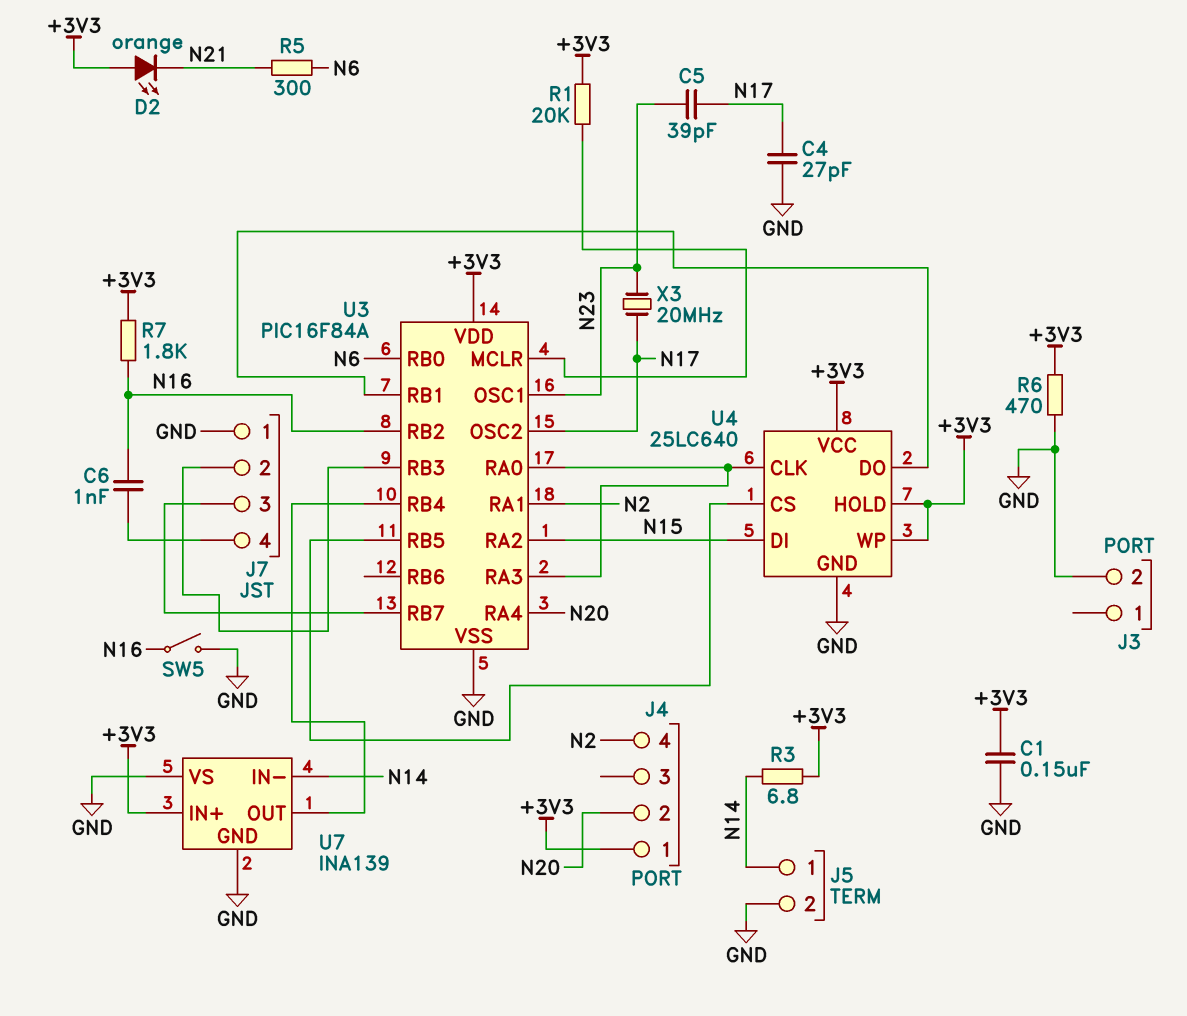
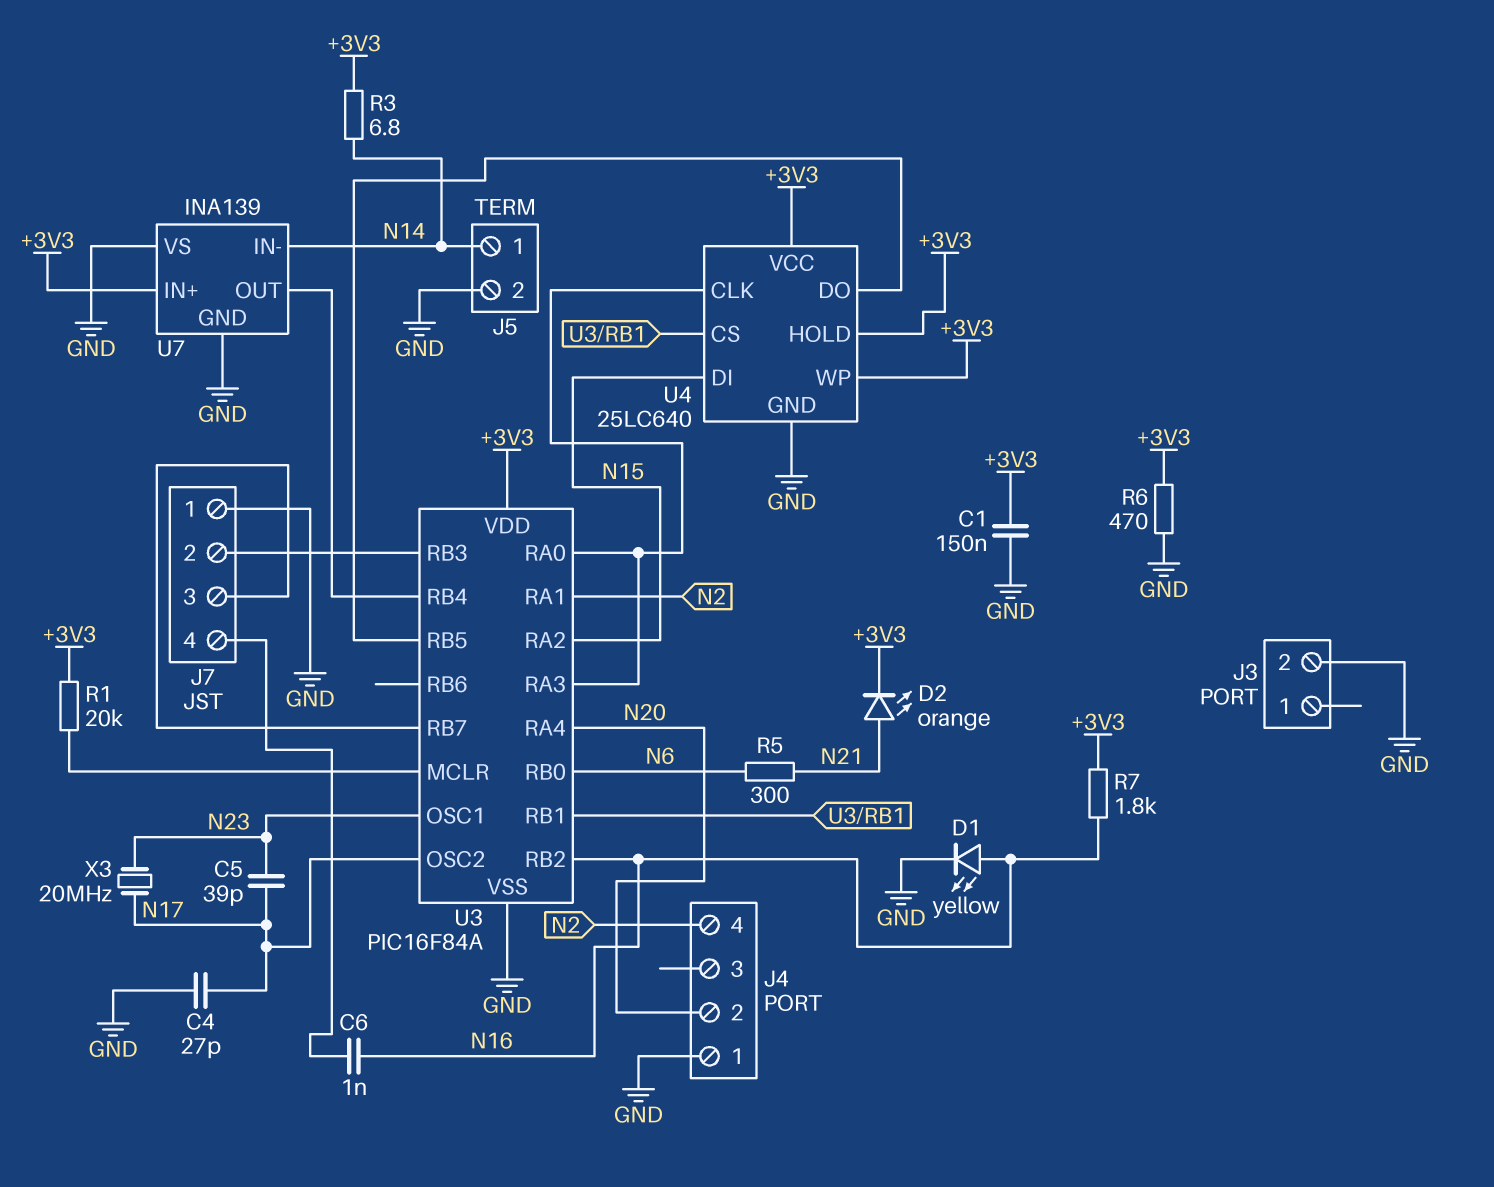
D1: none -> LED yellow (A N16, K GND)
D2: LED orange (A +3V3, K N21) -> LED orange (A N21, K +3V3)
J4 pin 1: +3V3 -> GND
SW5: switch (GND, N16) -> none
U4 pin CS: U3/RB5 -> U3/RB1
U4 pin DO: U3/RB1 -> U3/RB5

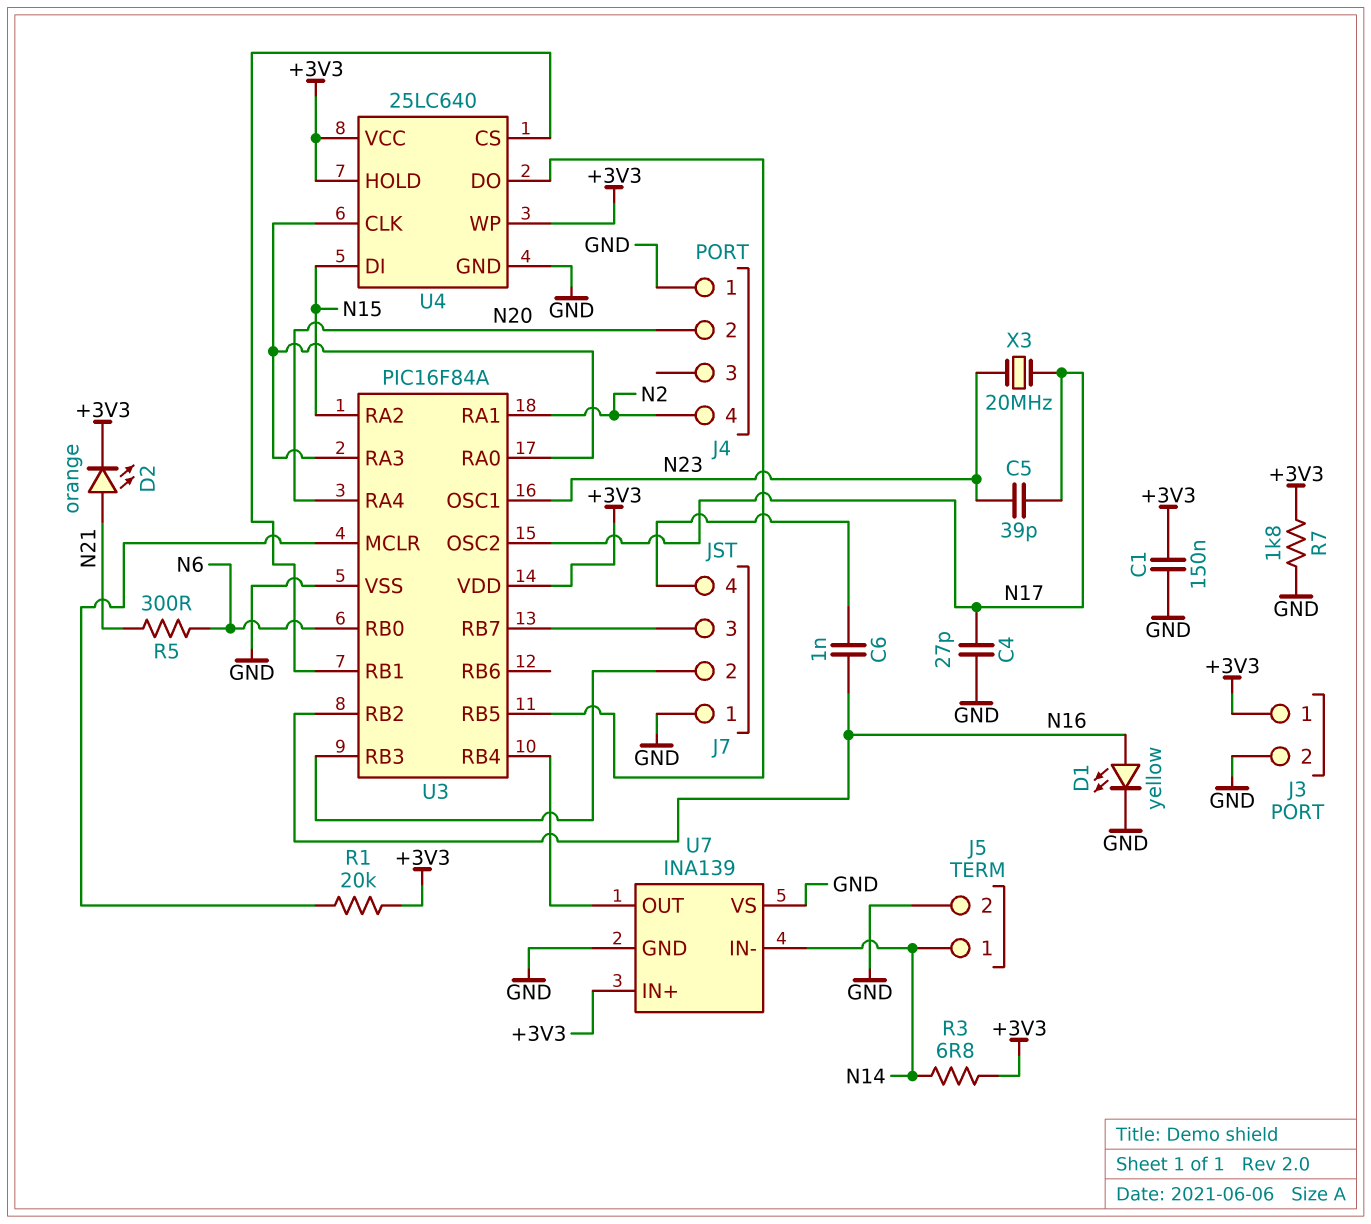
J3 pin 1: none -> +3V3
R6: 470 (+3V3, GND) -> none
R7: 1.8k (+3V3, N16) -> 1.8k (+3V3, GND)

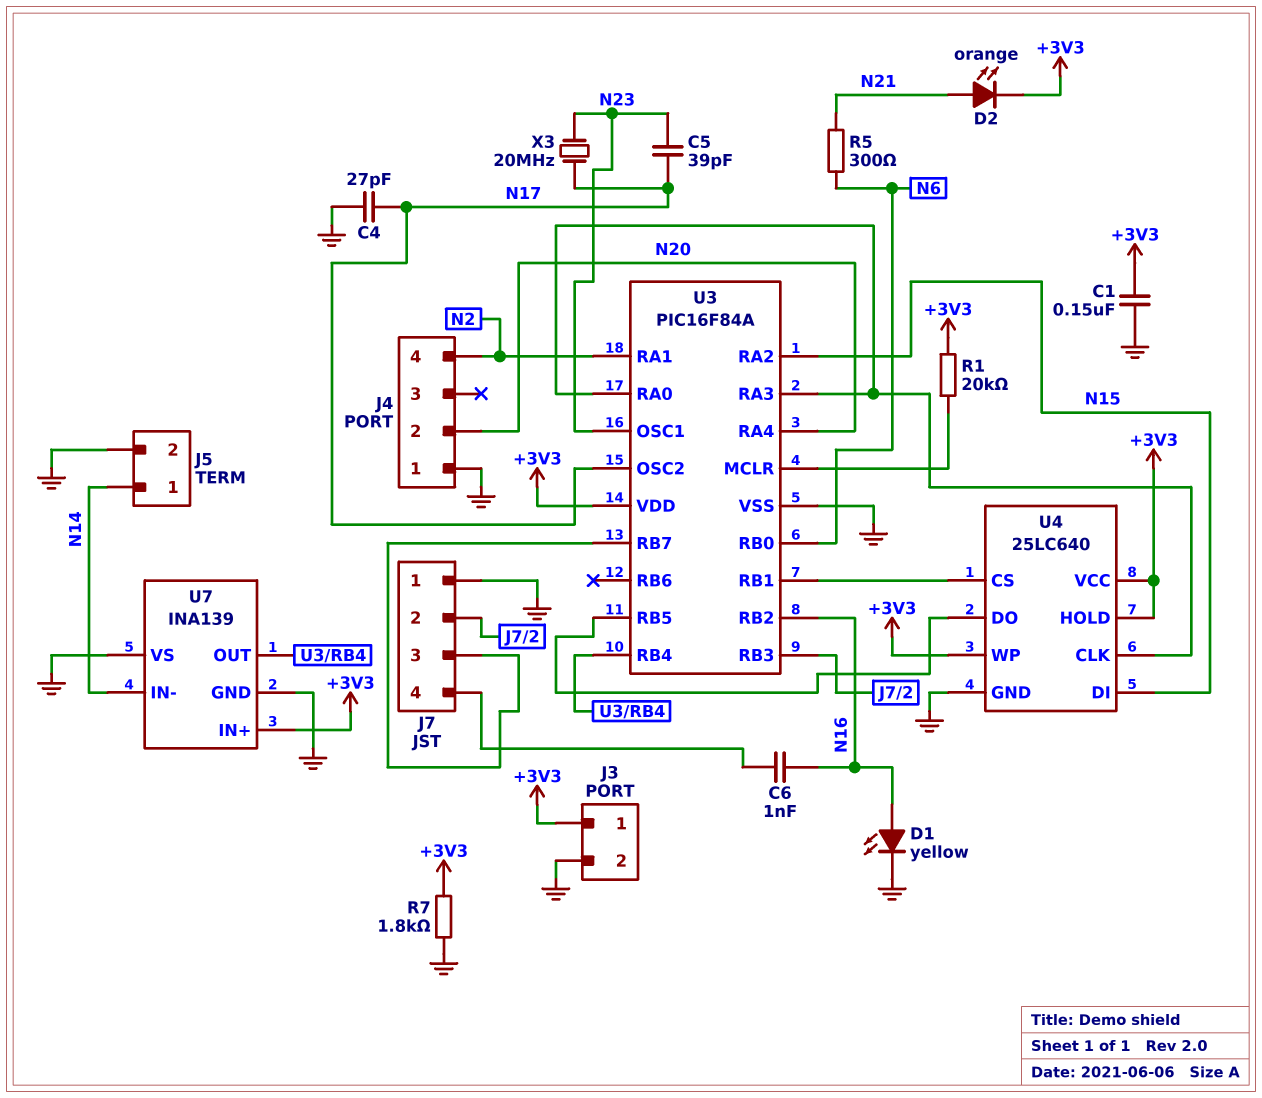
R3: 6.8 (+3V3, N14) -> none

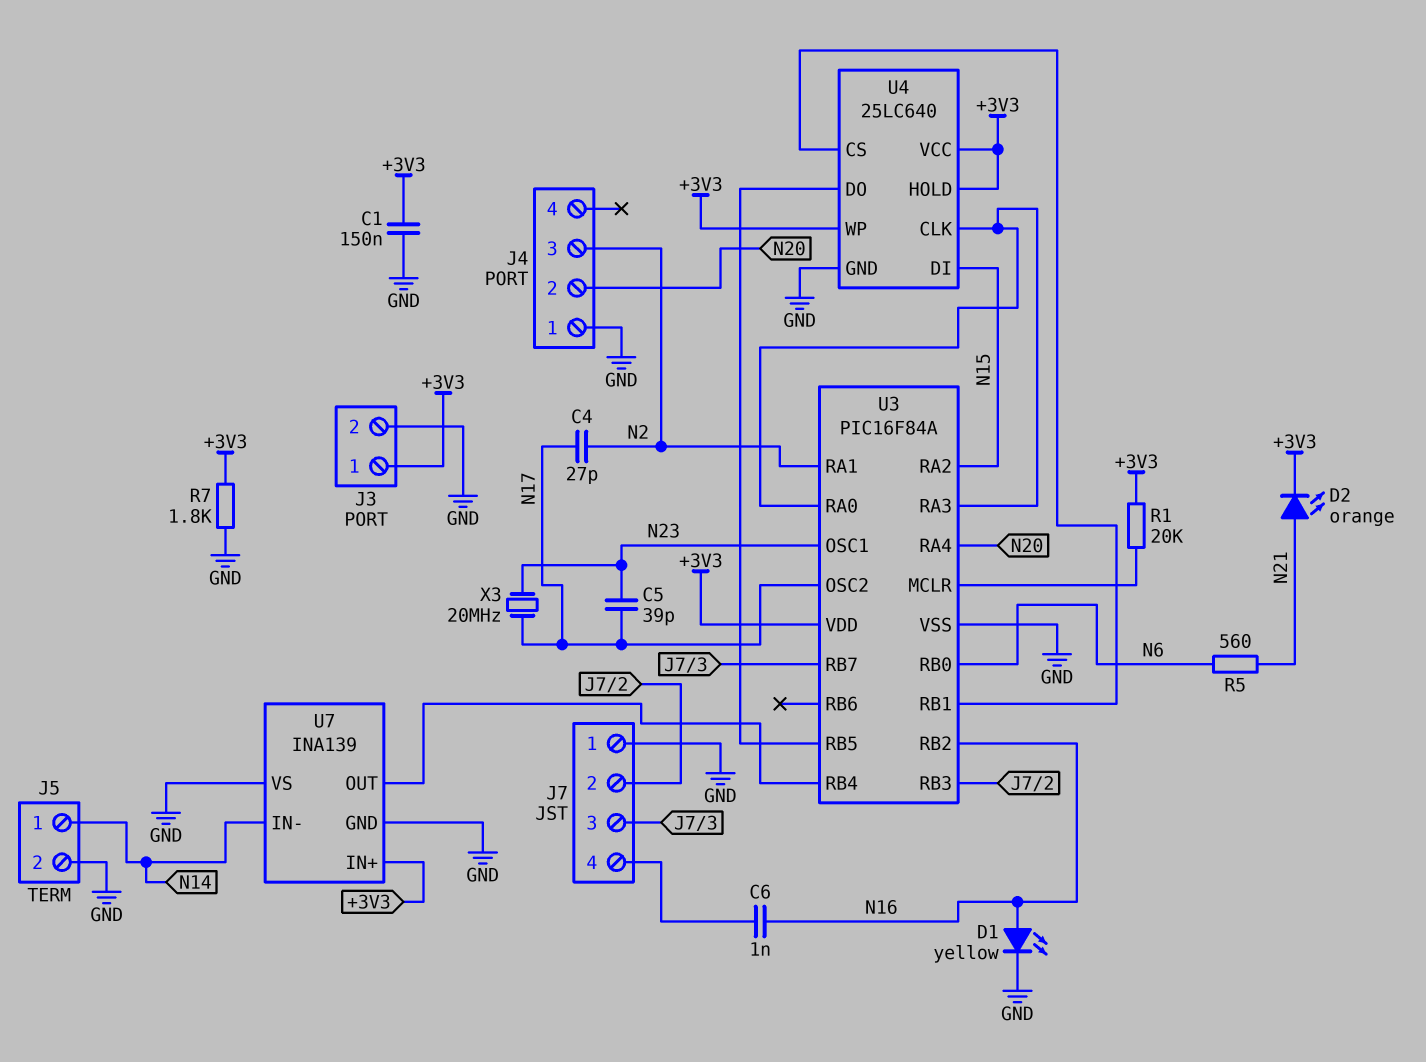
C4: 27pF (GND, N17) -> 27pF (N2, N17)
J4 pin 3: none -> N2
J4 pin 4: N2 -> none
R5: 300 (N6, N21) -> 560 (N6, N21)

